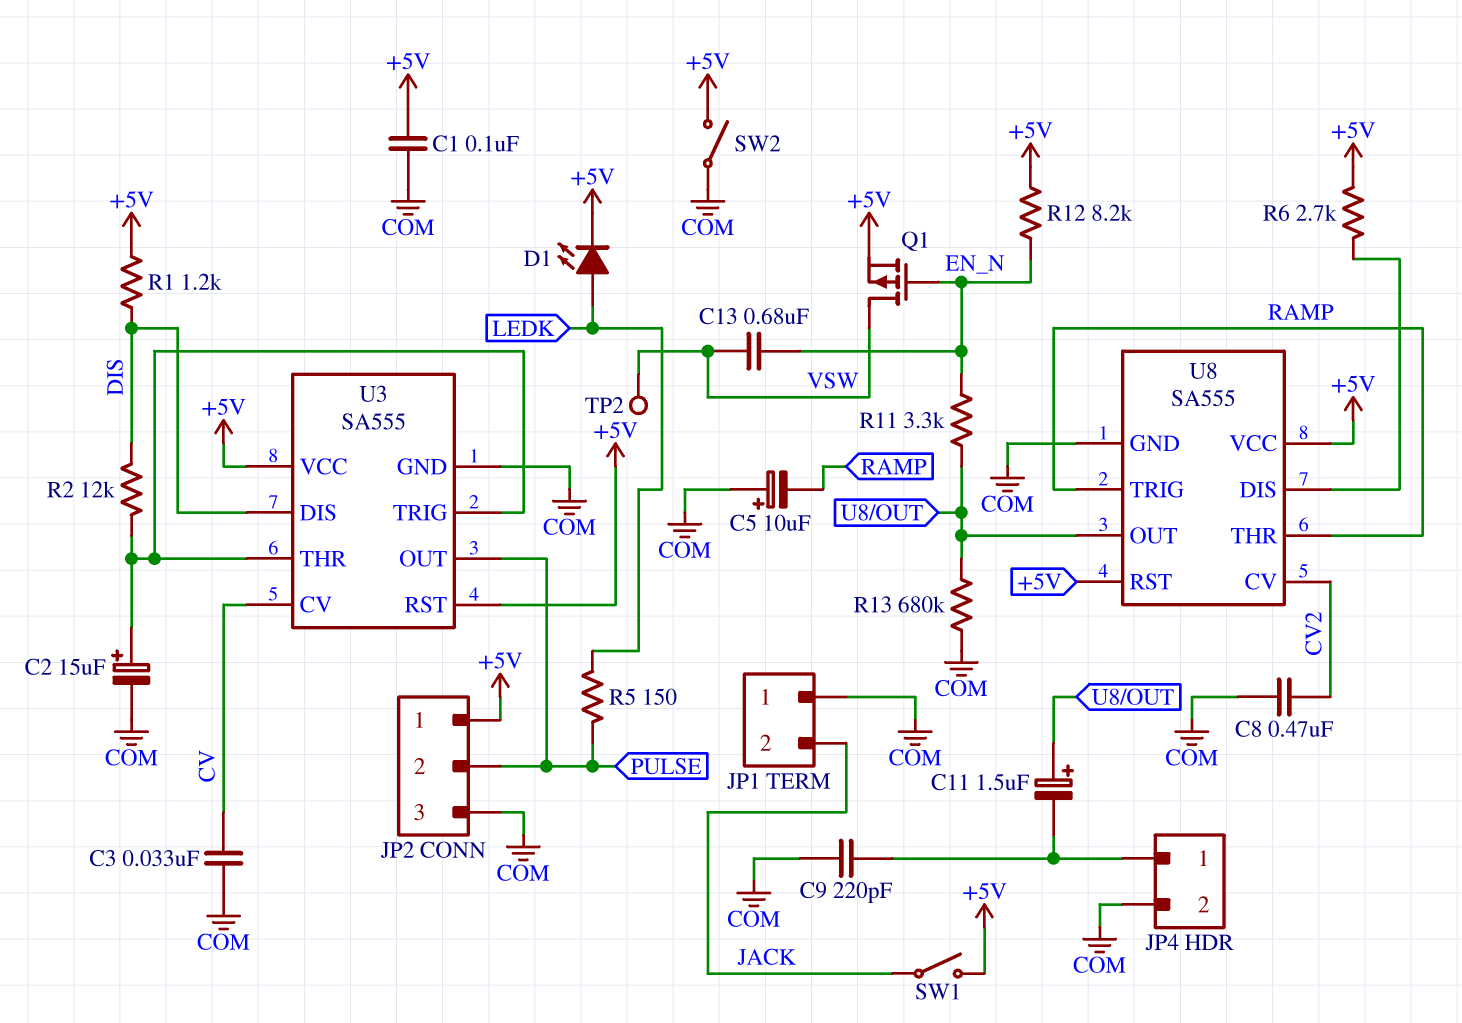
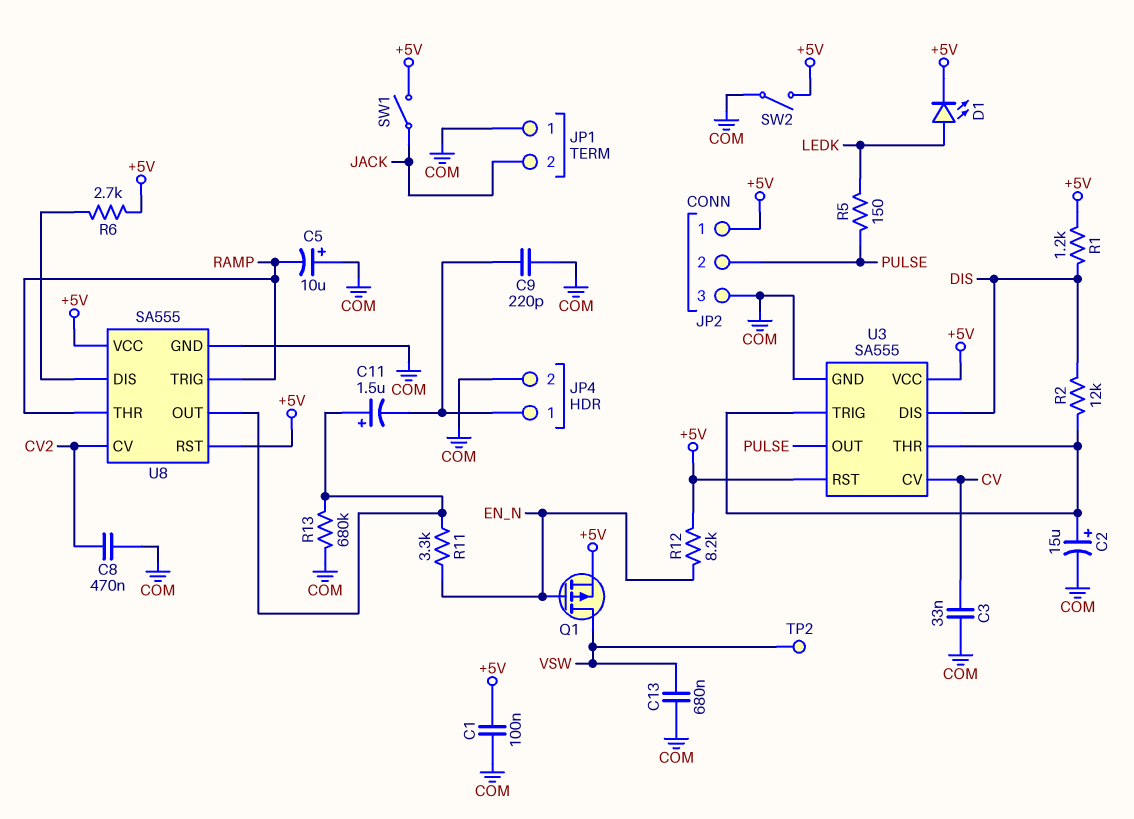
C13: 680nF (EN_N, VSW) -> 680nF (COM, VSW)

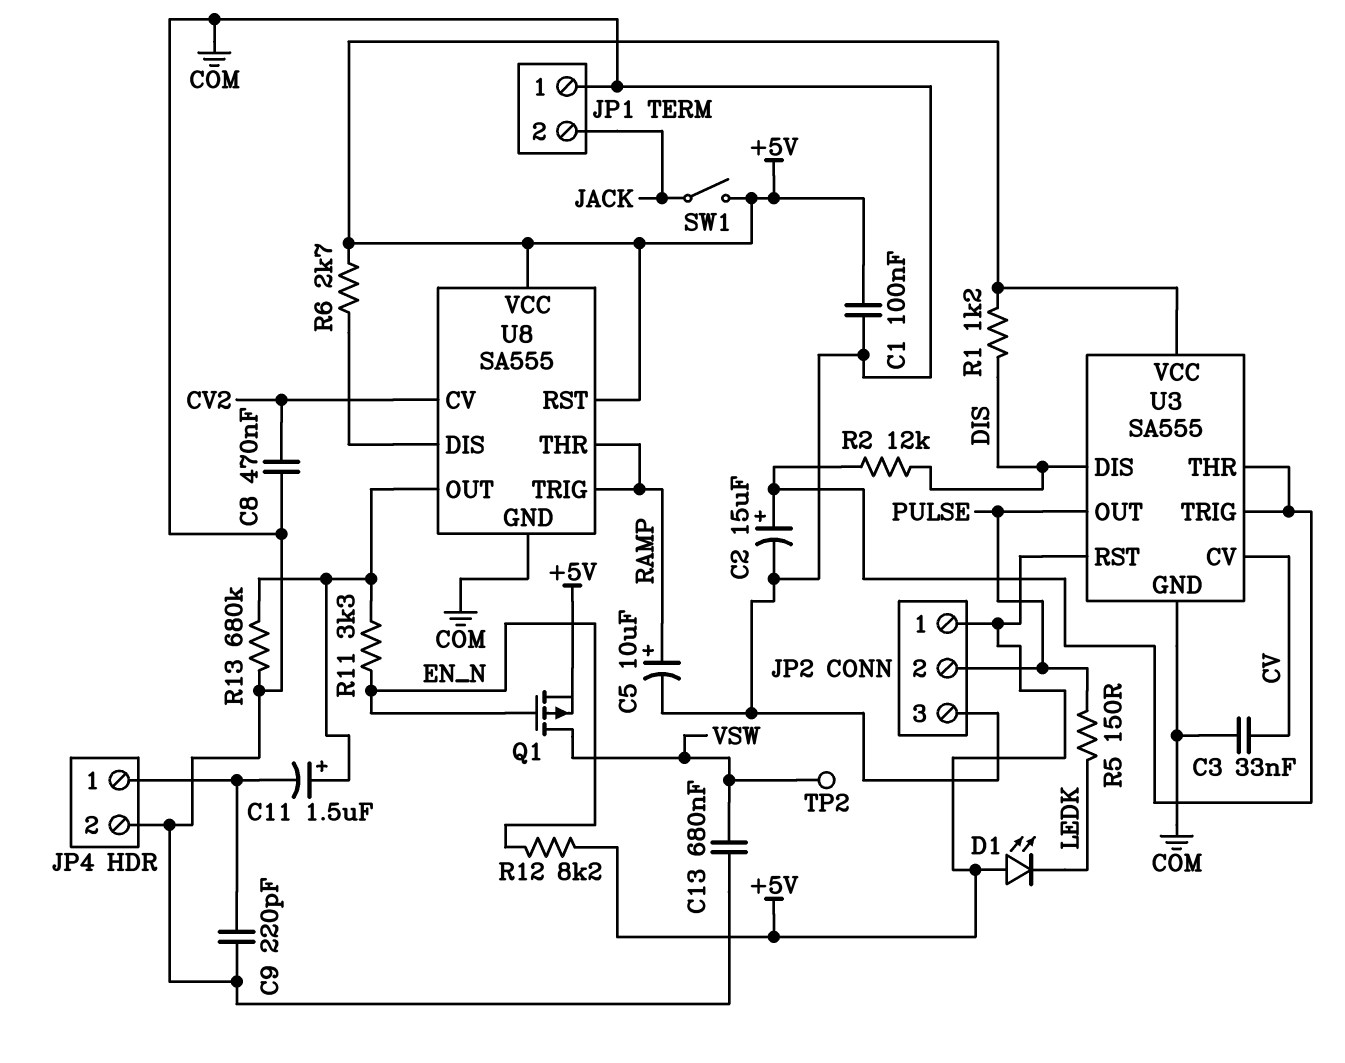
C5: 10uF (plus COM, minus RAMP) -> 10uF (plus RAMP, minus COM)
D1: LED (A LEDK, K +5V) -> LED (A +5V, K LEDK)
SW2: switch (+5V, COM) -> none

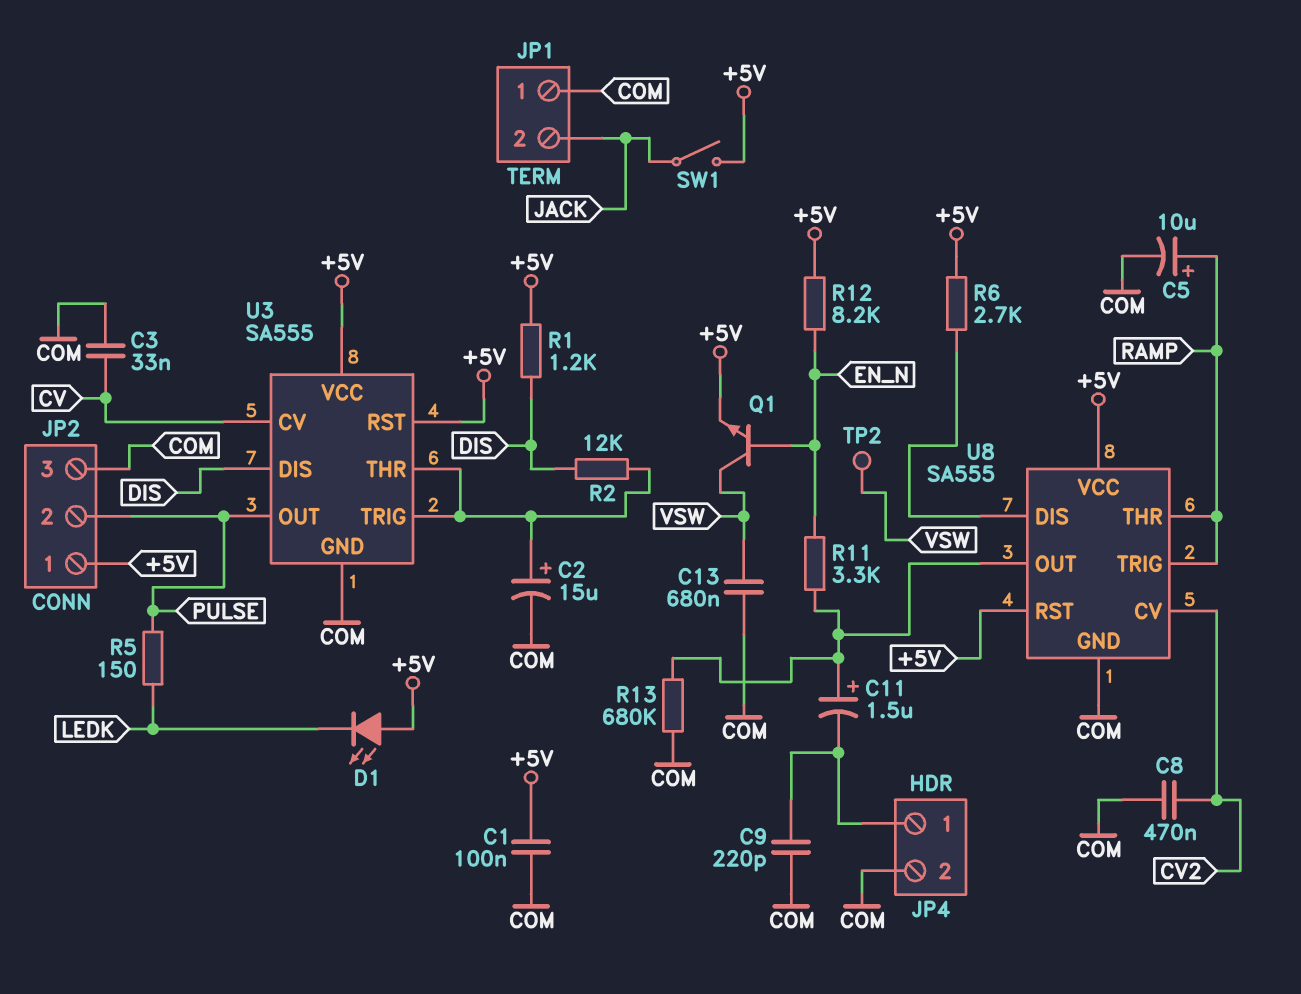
Q1: PMOS (G EN_N, D VSW, S +5V) -> NPN (B EN_N, C VSW, E +5V)

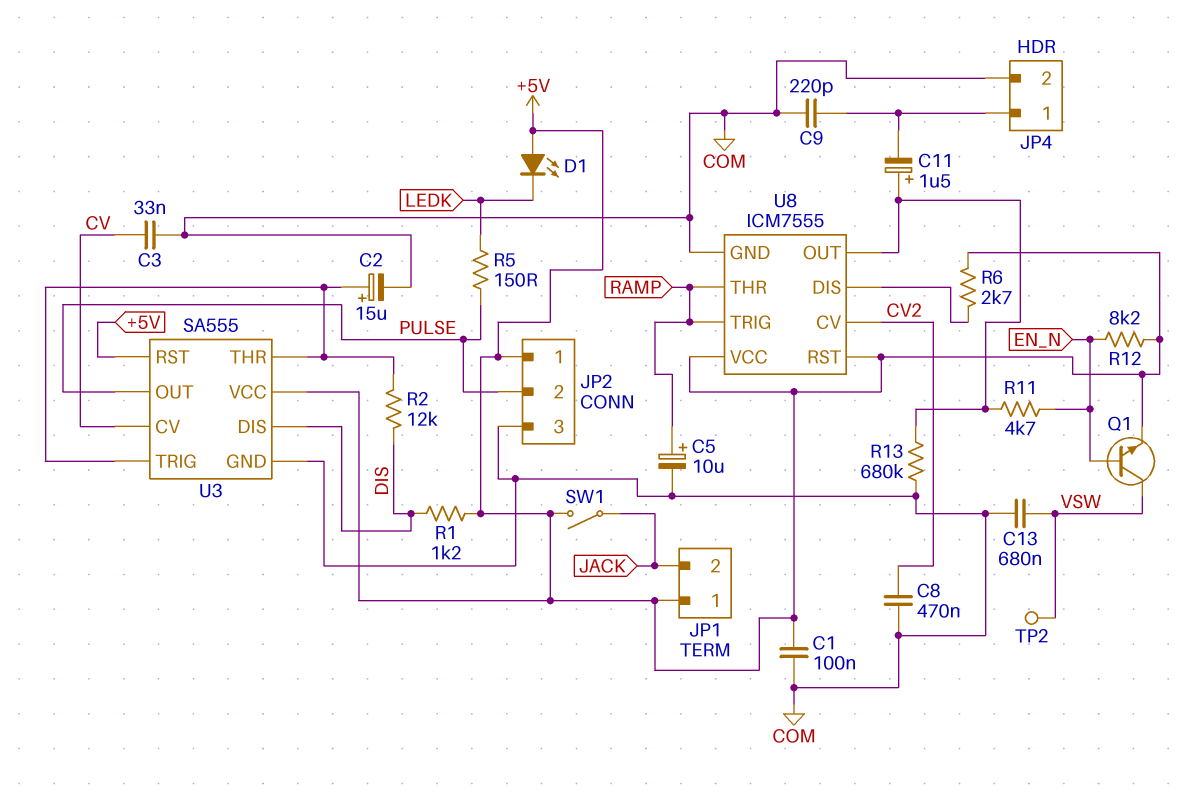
JP1 pin 1: COM -> +5V
R11: 3.3k (EN_N, U8/OUT) -> 4.7k (EN_N, U8/OUT)
U8: SA555 -> ICM7555

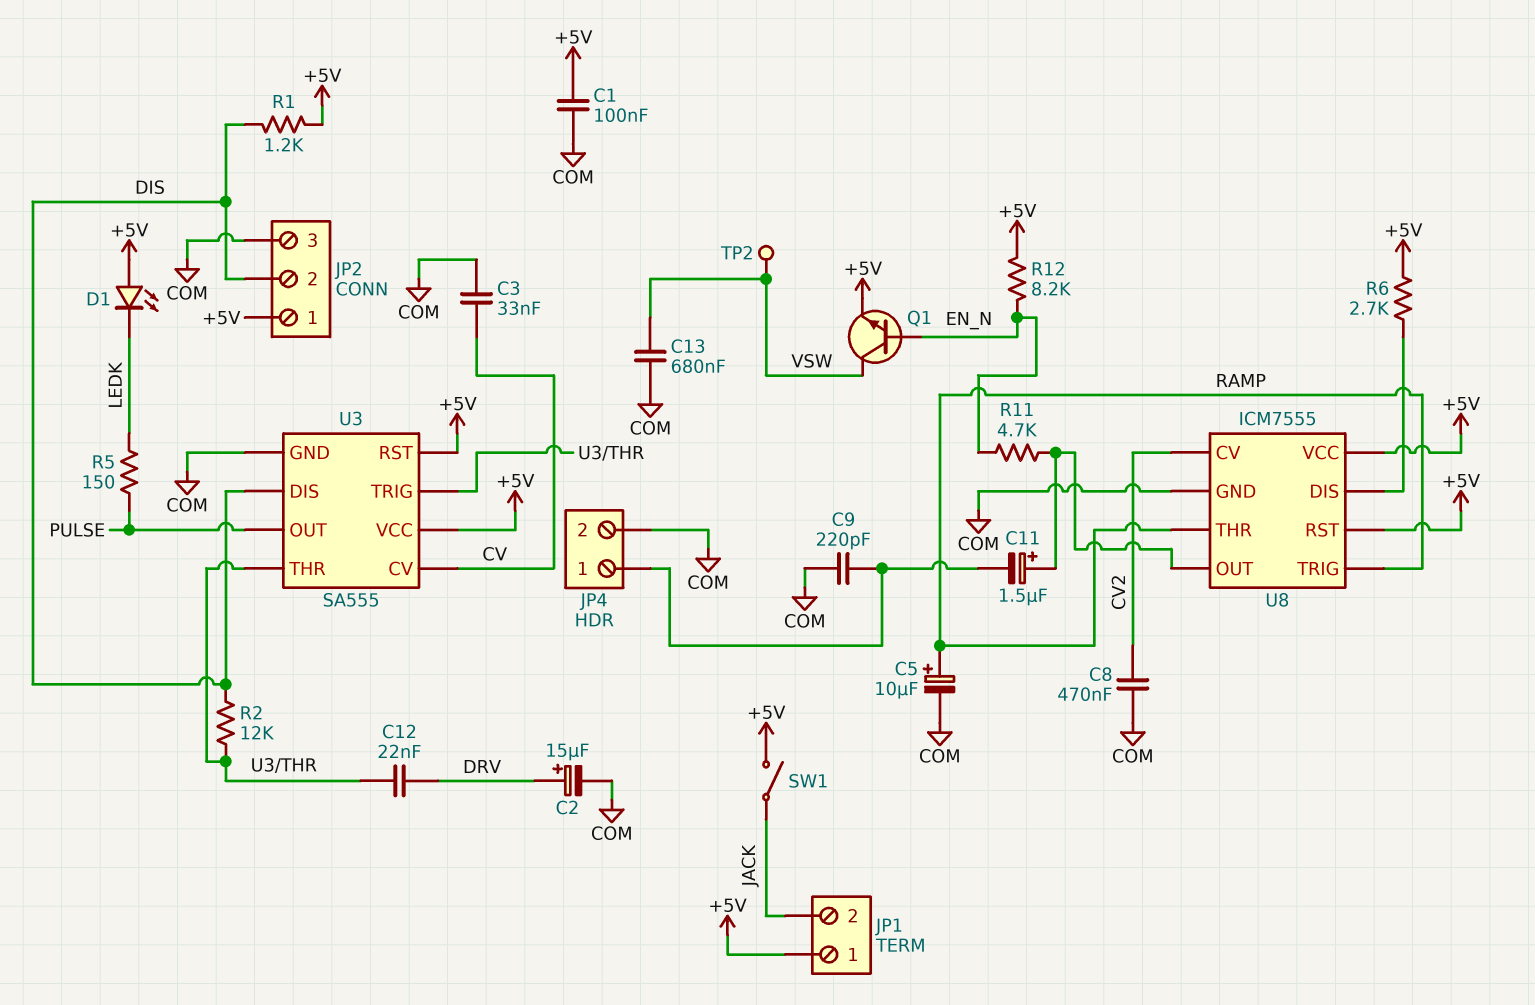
C2: 15uF (plus U3/THR, minus COM) -> 15uF (plus DRV, minus COM)
C12: none -> 22nF (DRV, U3/THR)
JP2 pin 2: PULSE -> DIS
R13: 680k (COM, U8/OUT) -> none

